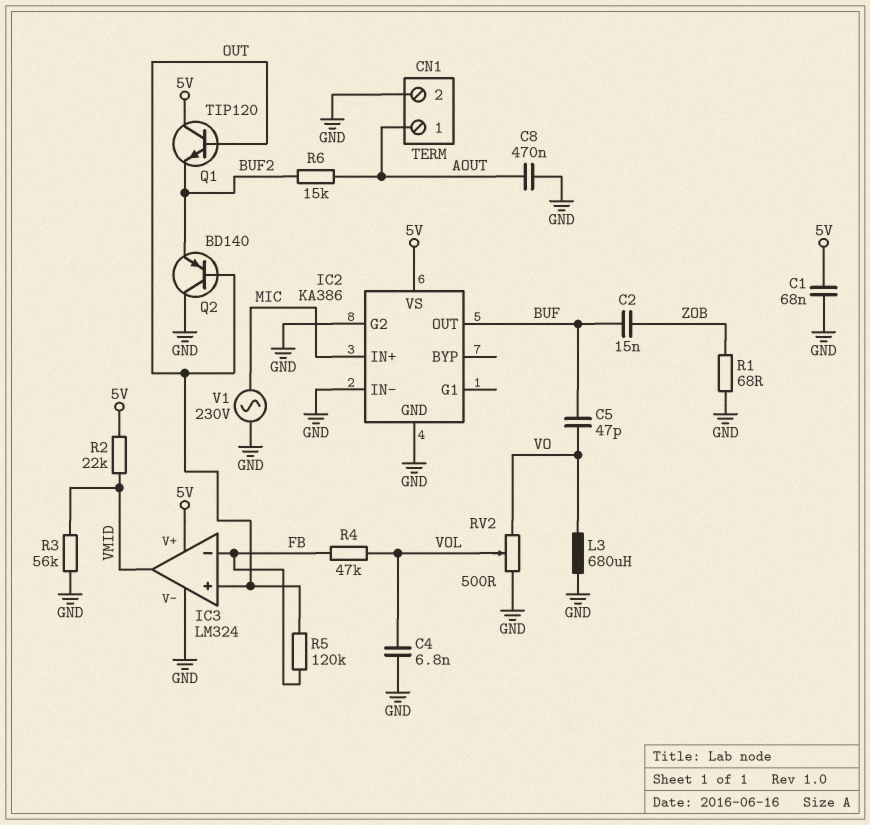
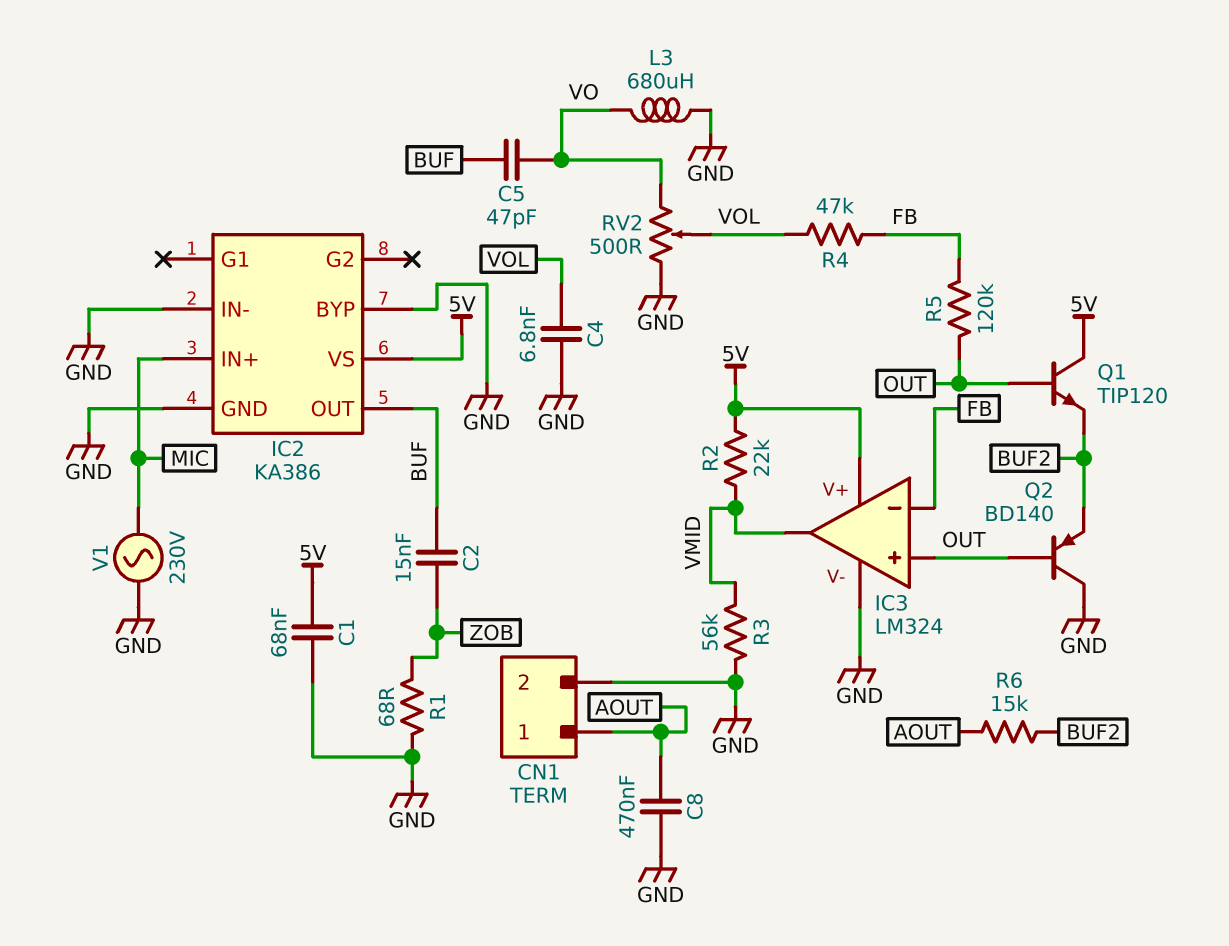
IC2 pin BYP: none -> GND
IC2 pin G2: GND -> none

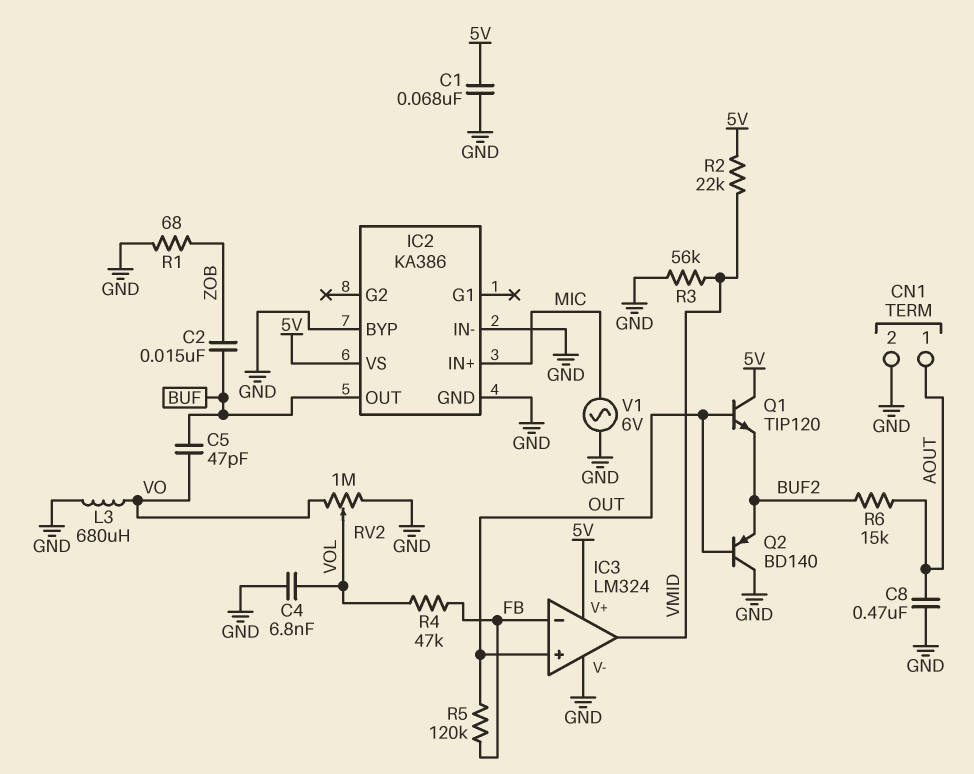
RV2: 500 (GND, VO, wiper VOL) -> 1M (GND, VO, wiper VOL)
V1: AC 230V (GND, MIC) -> AC 6V (GND, MIC)

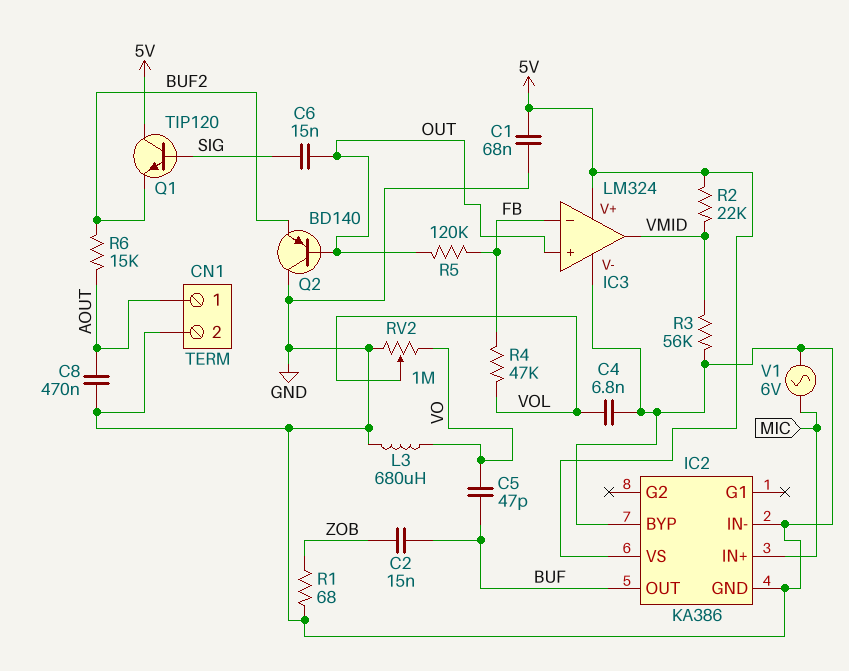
C6: none -> 15nF (OUT, SIG)
Q1: NPN TIP120 (B OUT, C 5V, E BUF2) -> NPN TIP120 (B SIG, C 5V, E BUF2)

